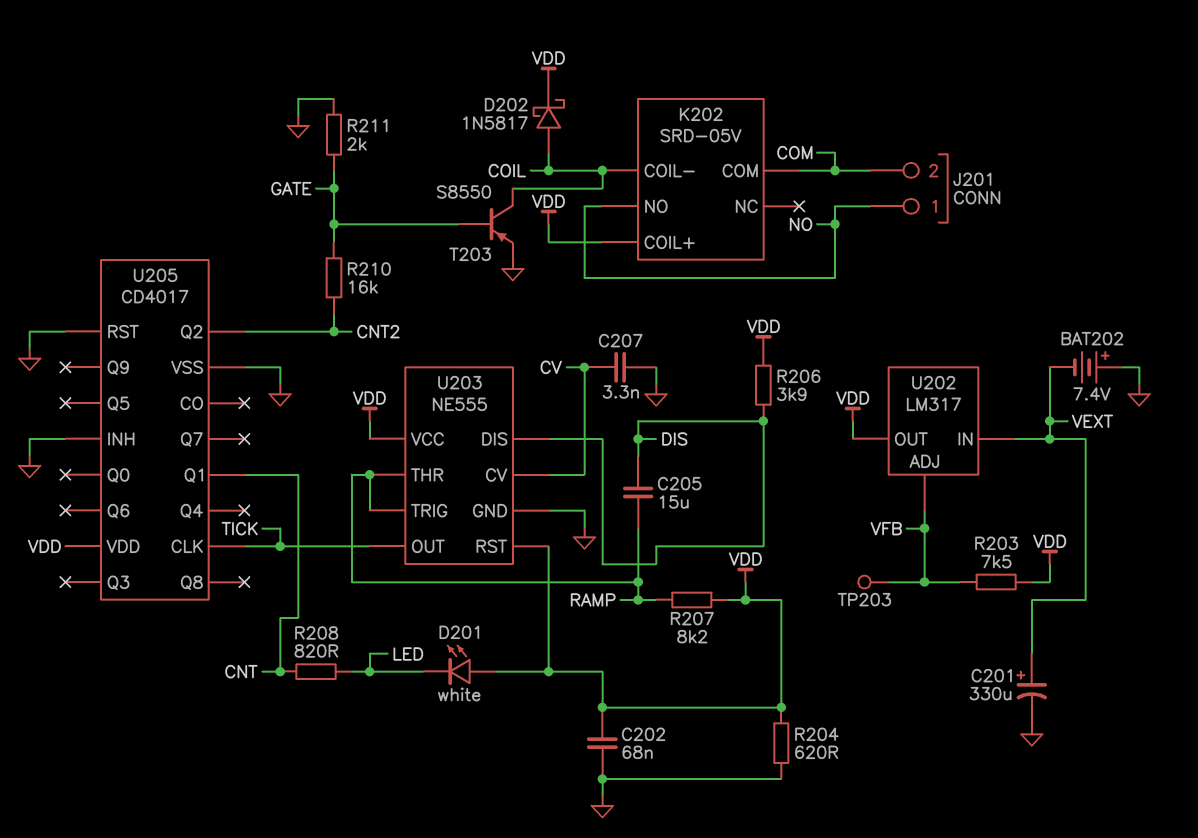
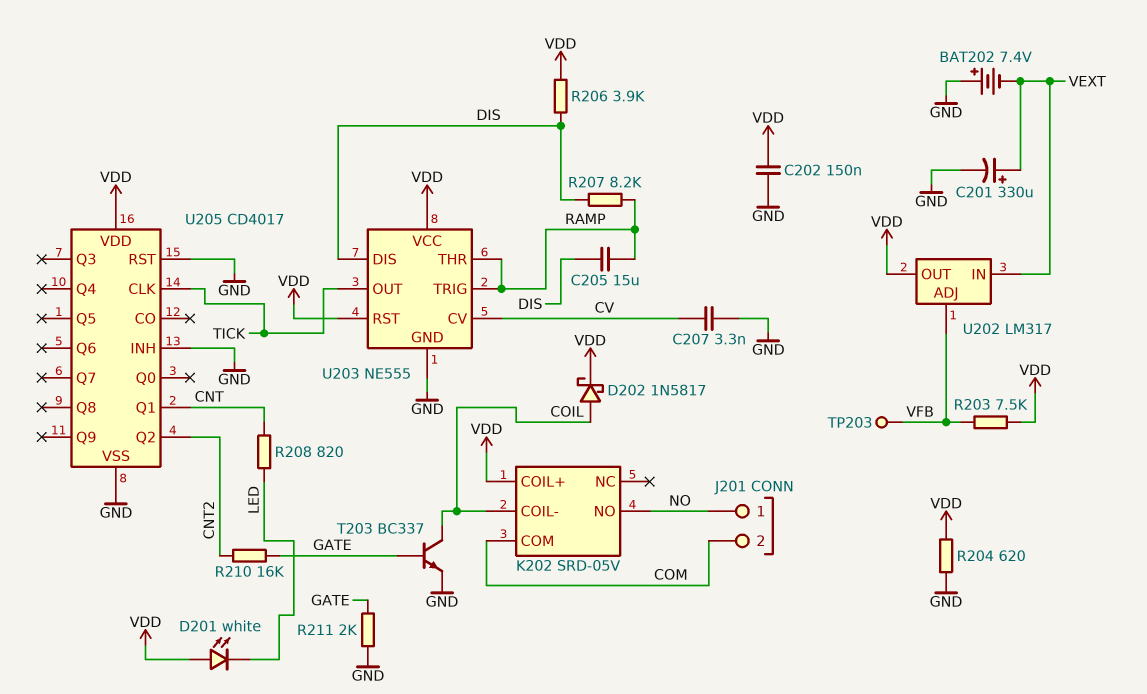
C202: 68nF (GND, VDD) -> 150nF (GND, VDD)
R207: 8.2k (RAMP, VDD) -> 8.2k (DIS, RAMP)
T203: PNP S8550 (B GATE, C COIL, E GND) -> NPN BC337 (B GATE, C COIL, E GND)

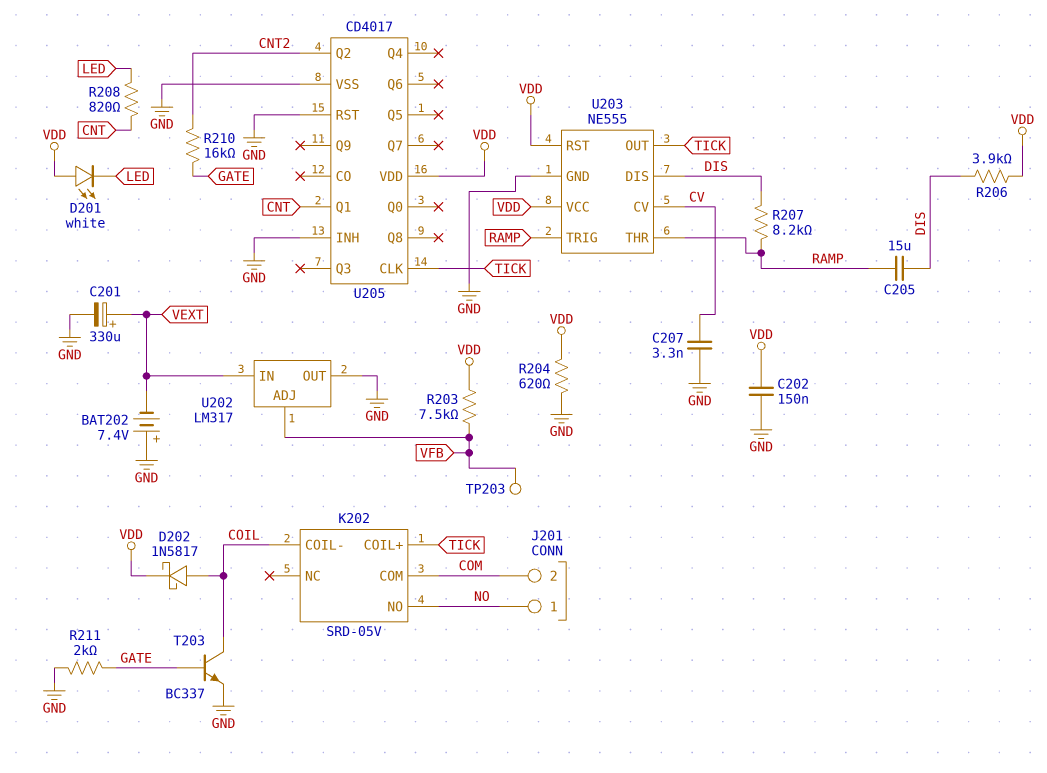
K202 pin COIL+: VDD -> TICK
U202 pin OUT: VDD -> GND

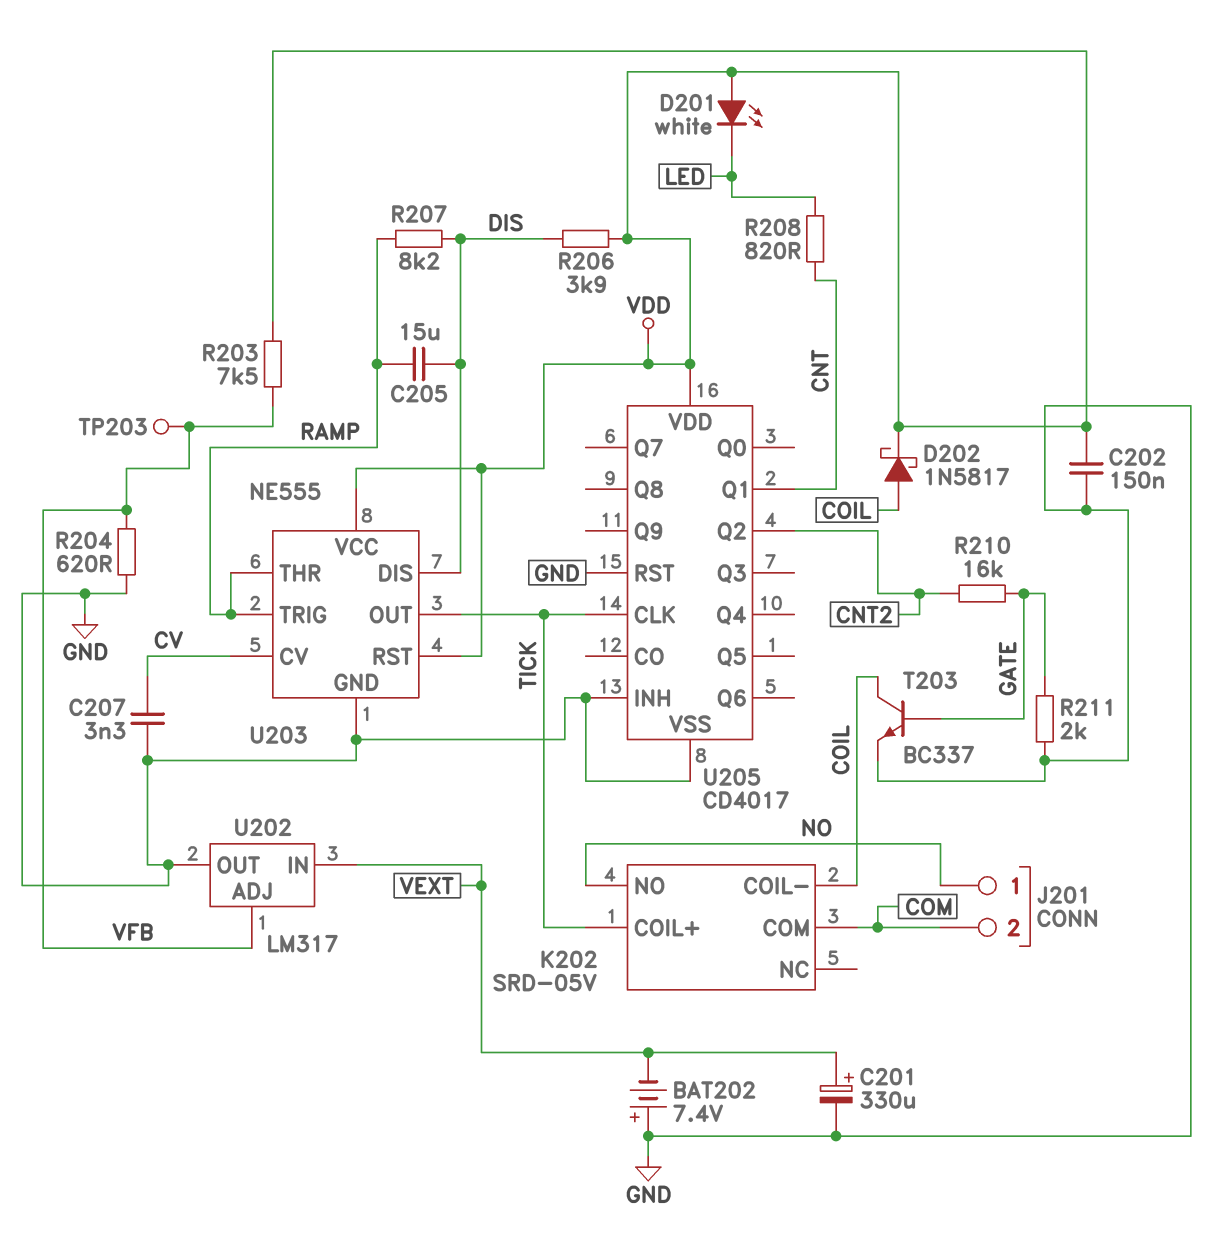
R204: 620 (GND, VDD) -> 620 (GND, VFB)

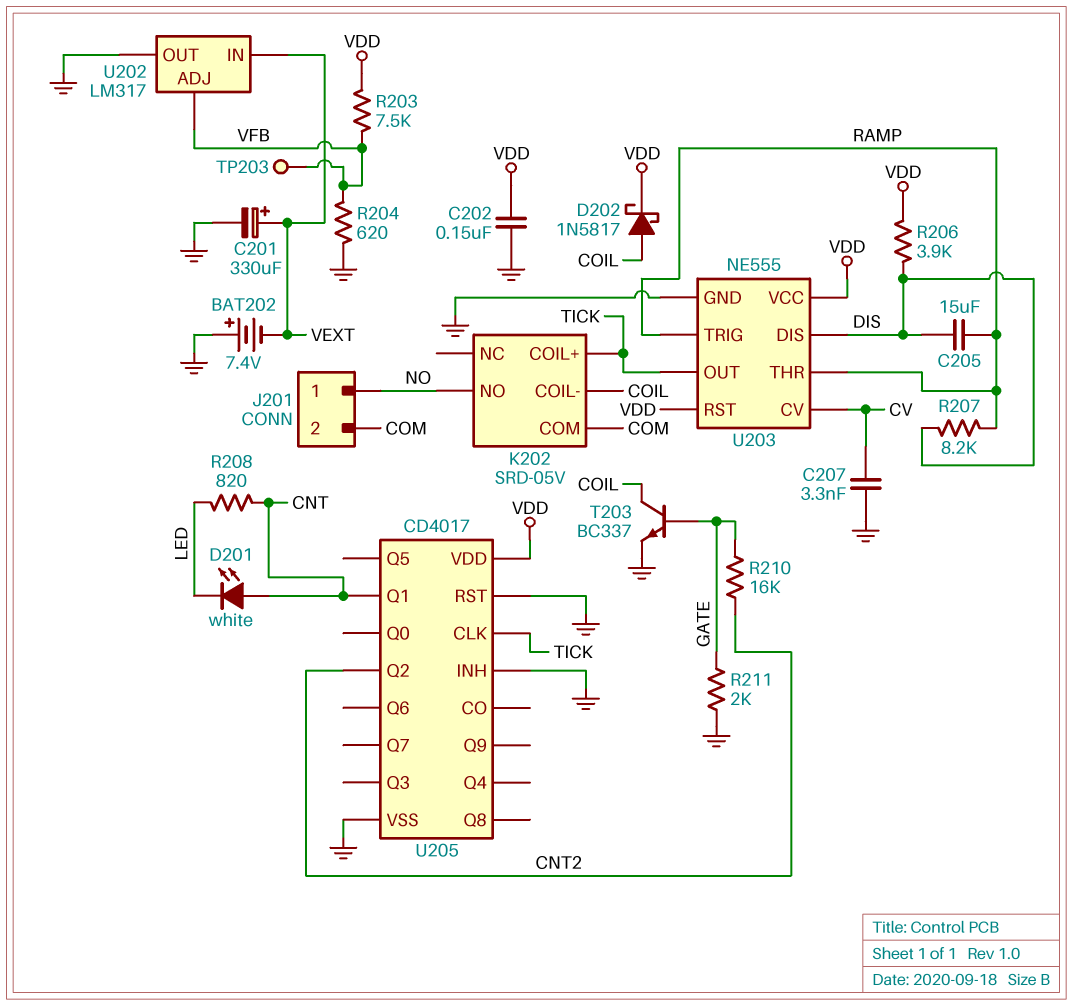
D201: LED white (A VDD, K LED) -> LED white (A CNT, K LED)

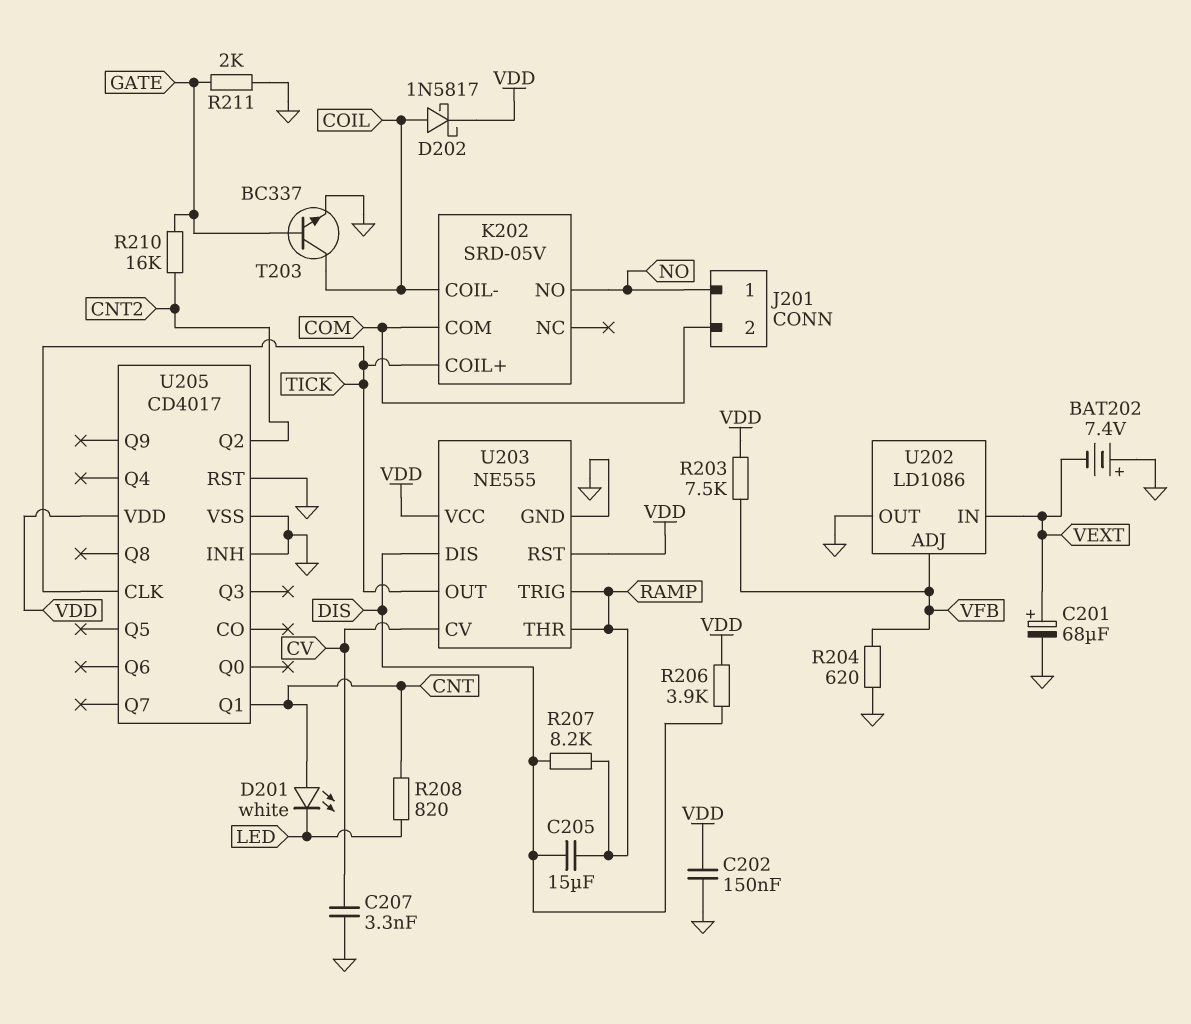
C201: 330uF (plus VEXT, minus GND) -> 68uF (plus VEXT, minus GND)
TP203: test point (VFB) -> none
U202: LM317 -> LD1086

